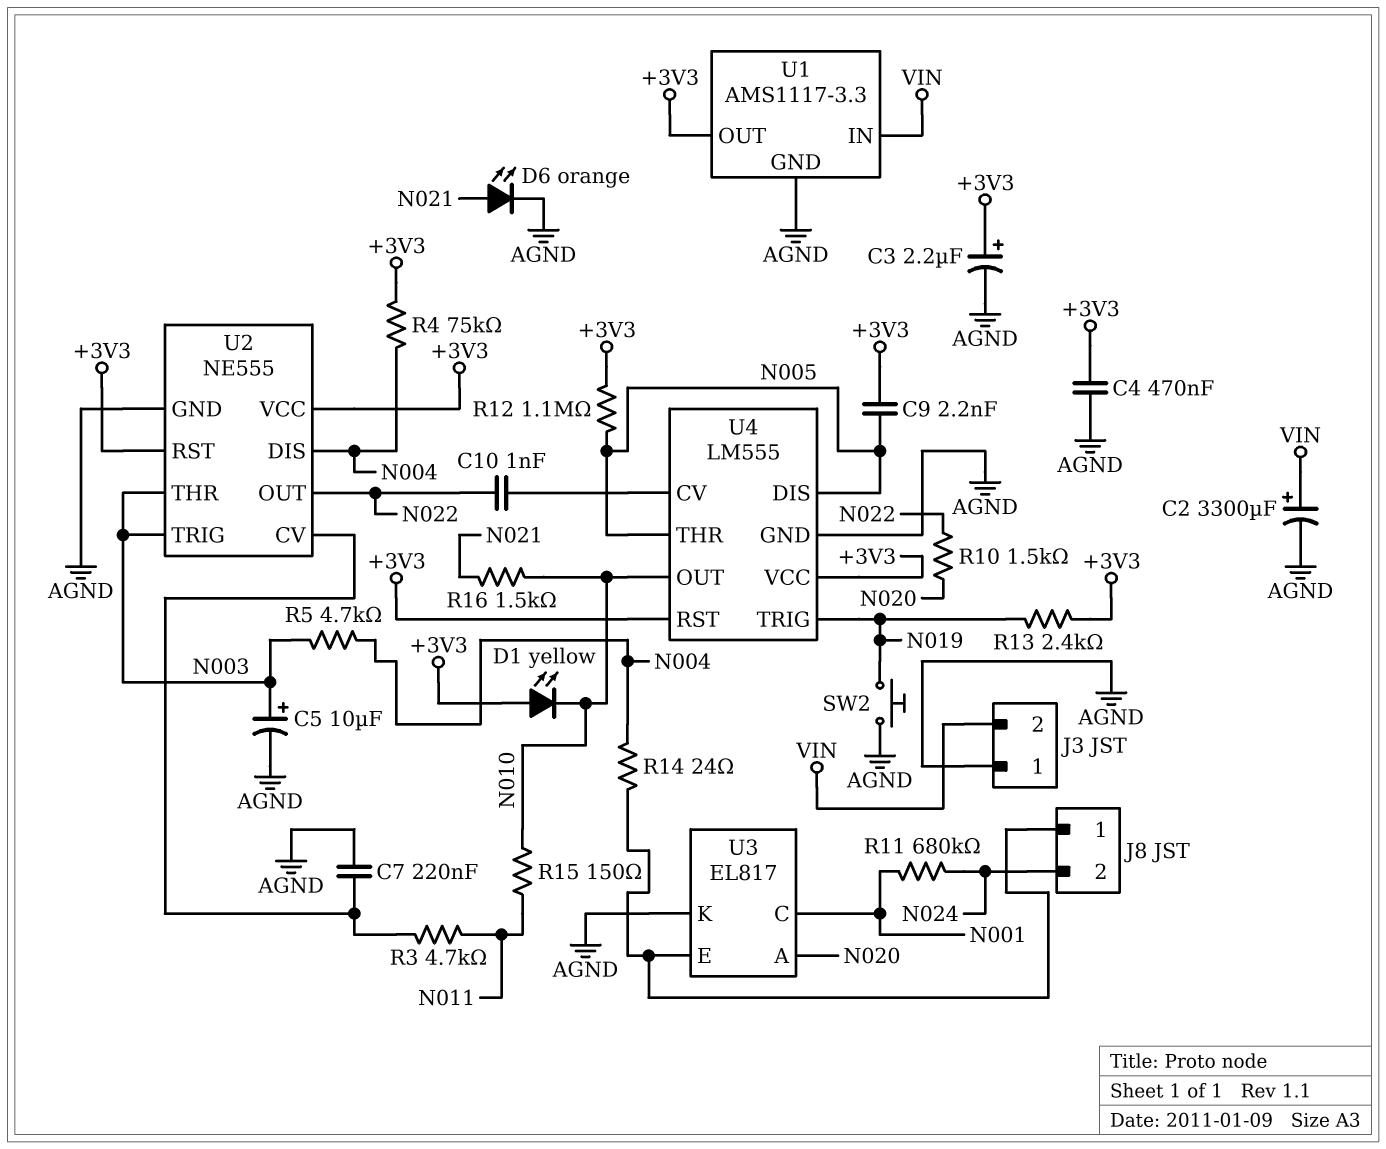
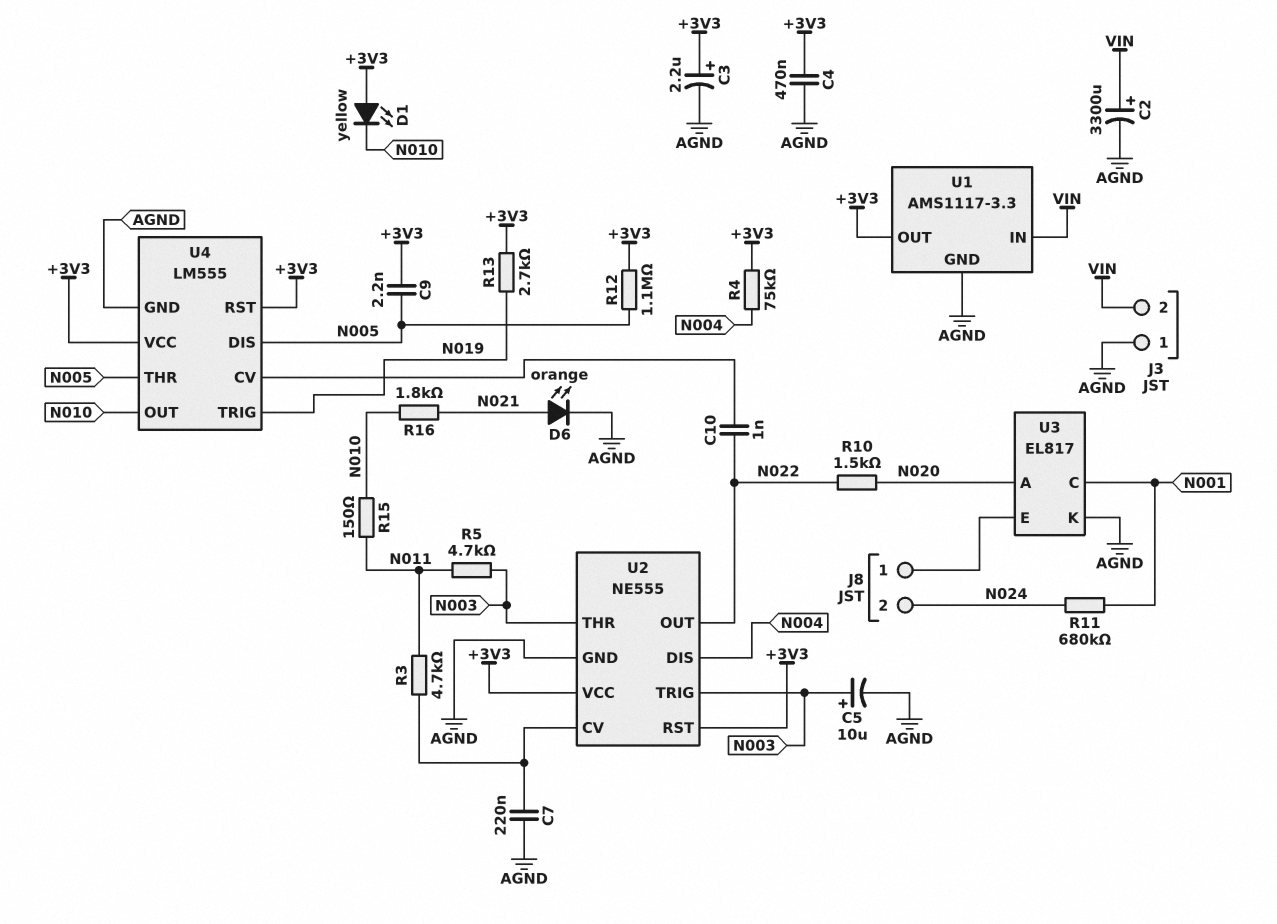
R5: 4.7k (N003, N004) -> 4.7k (N003, N011)
R13: 2.4k (+3V3, N019) -> 2.7k (+3V3, N019)
R14: 24 (J8/1, N004) -> none
R16: 1.5k (N010, N021) -> 1.8k (N010, N021)
SW2: button (AGND, N019) -> none

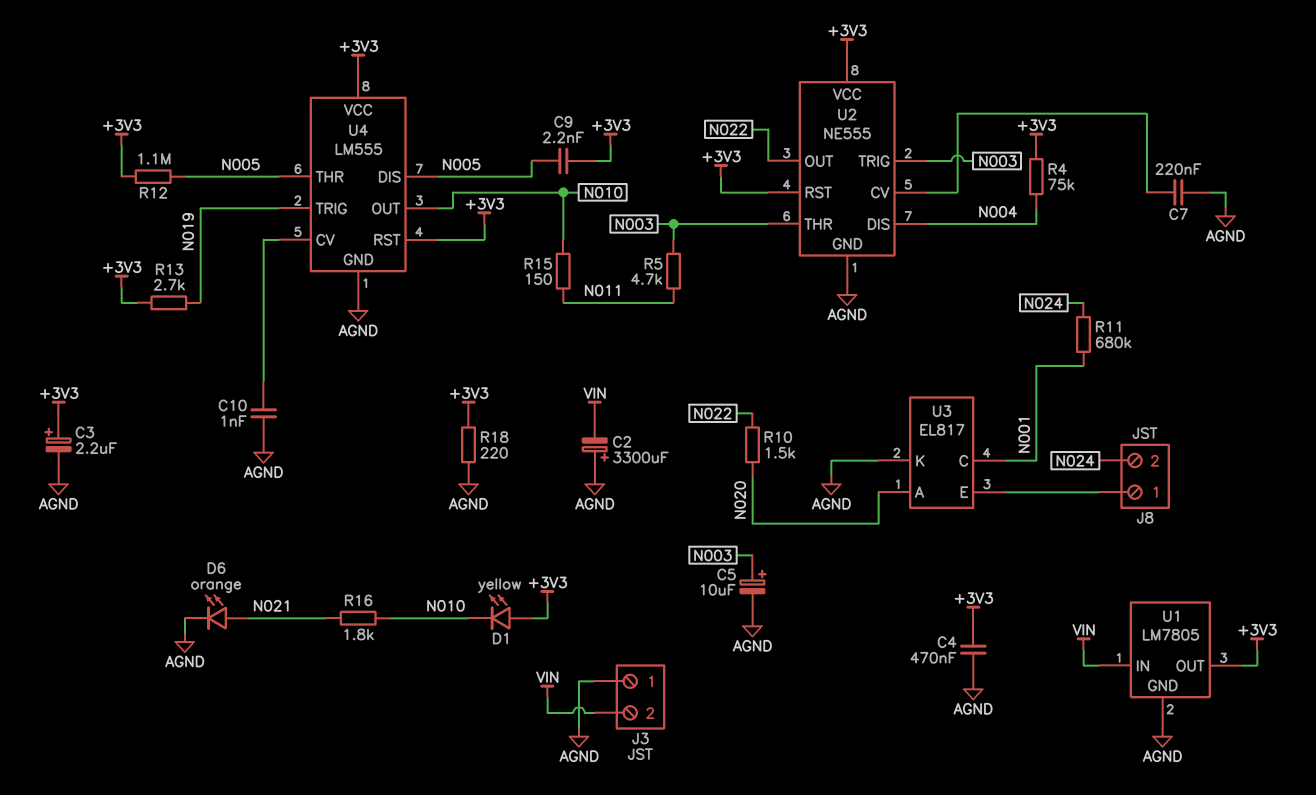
C2: 3300uF (plus VIN, minus AGND) -> 3300uF (plus AGND, minus VIN)
C10: 1nF (N022, U4/CV) -> 1nF (AGND, U4/CV)
R3: 4.7k (N011, U2/CV) -> none
R18: none -> 220 (+3V3, AGND)
U1: AMS1117-3.3 -> LM7805

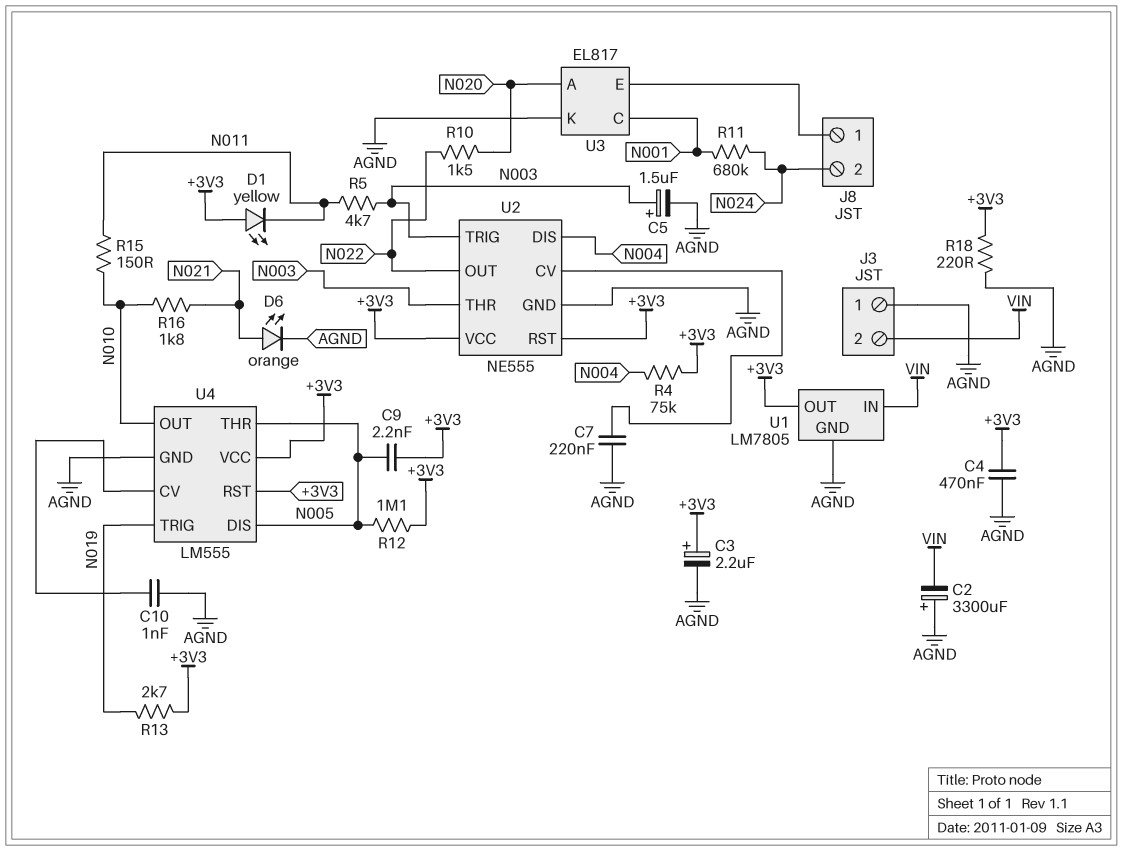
C5: 10uF (plus N003, minus AGND) -> 1.5uF (plus N003, minus AGND)
D1: LED yellow (A +3V3, K N010) -> LED yellow (A +3V3, K N011)

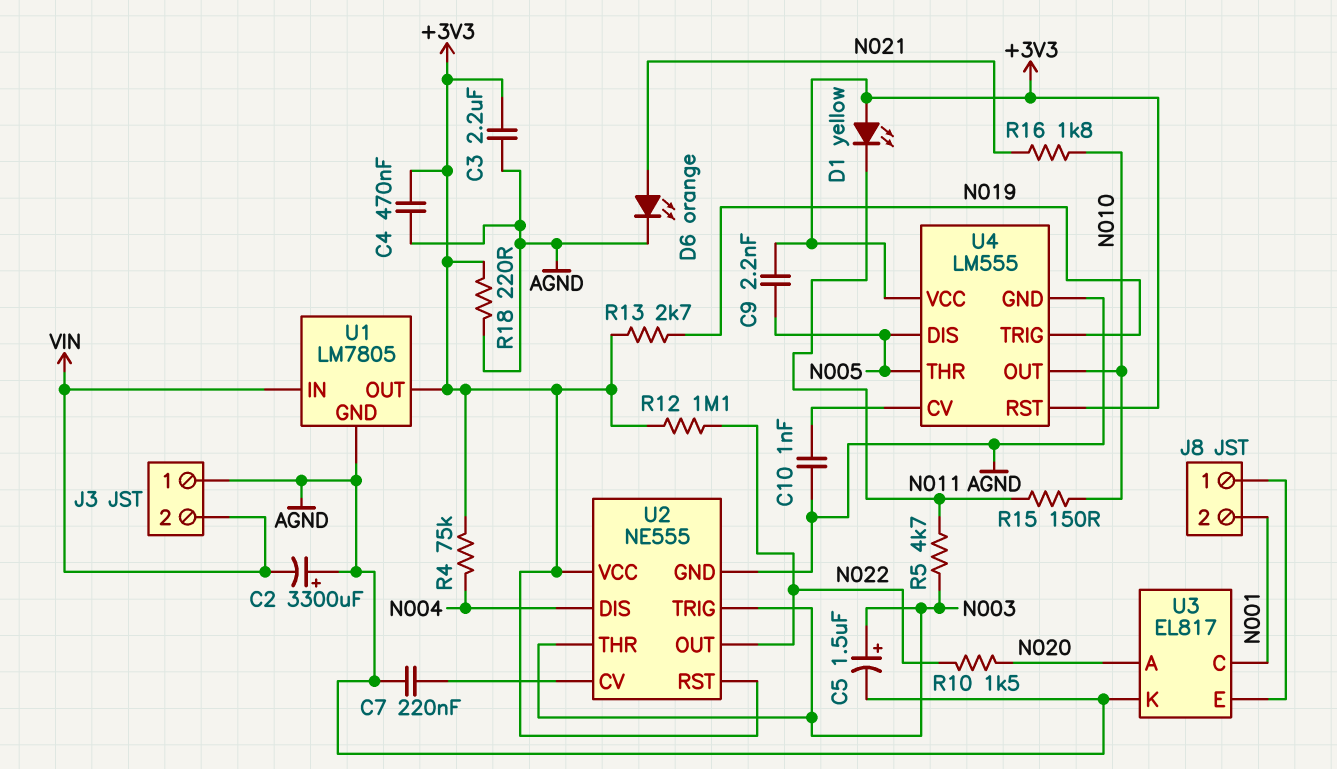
C3: 2.2uF (plus +3V3, minus AGND) -> 2.2uF (+3V3, AGND)
J8 pin 2: N024 -> N001
R11: 680k (N001, N024) -> none
R12: 1.1M (+3V3, N005) -> 1.1M (+3V3, N022)

